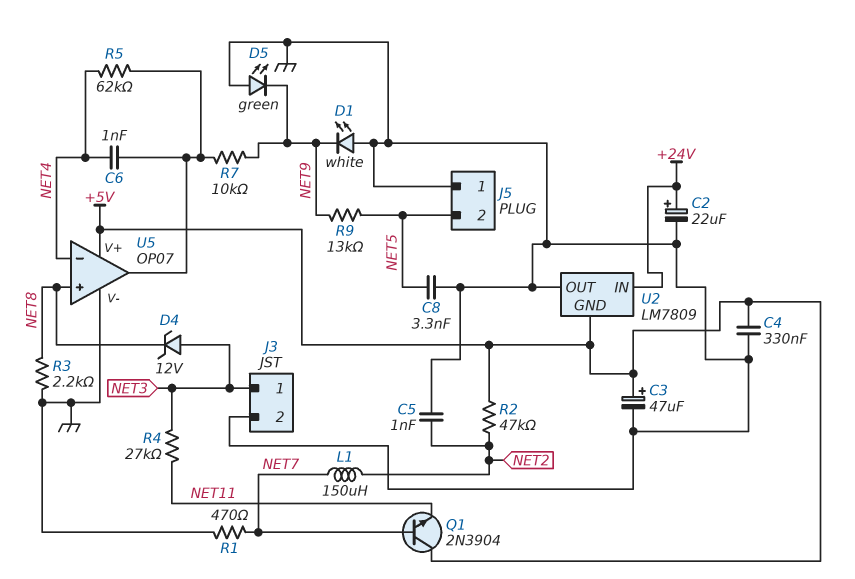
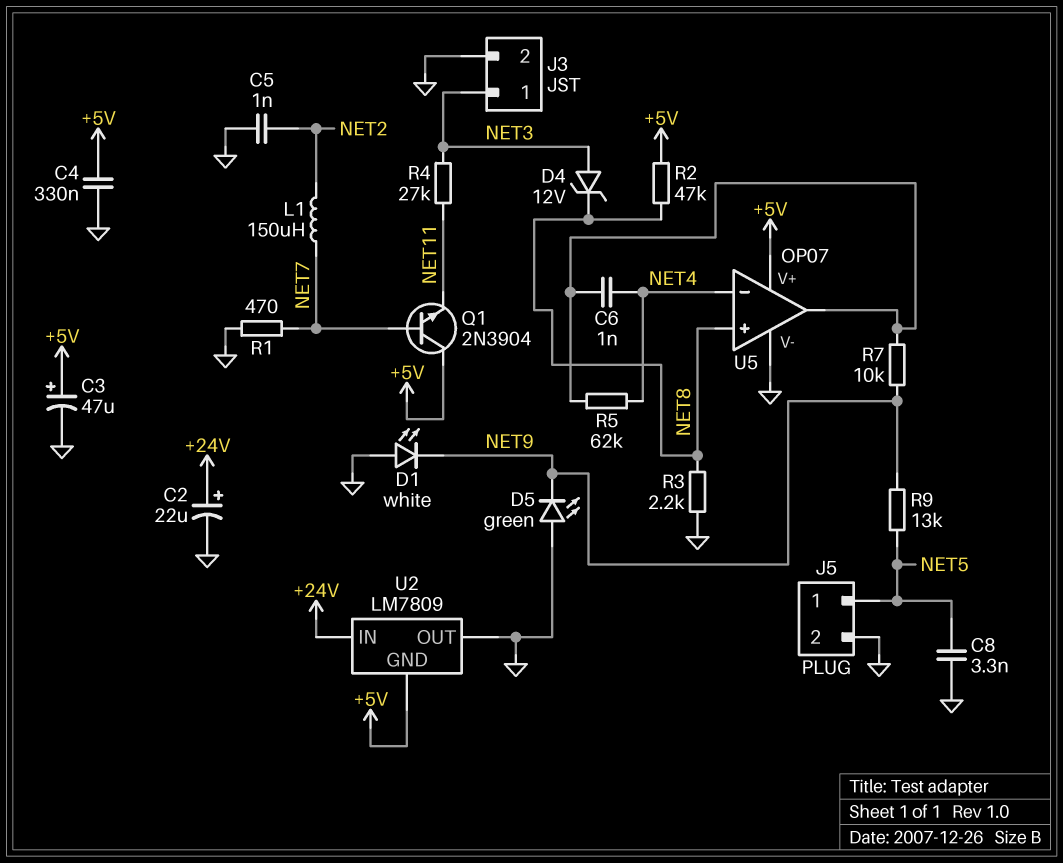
J5 pin 1: GND -> NET5
J5 pin 2: NET5 -> GND
R2: 47k (+5V, NET2) -> 47k (+5V, NET8)

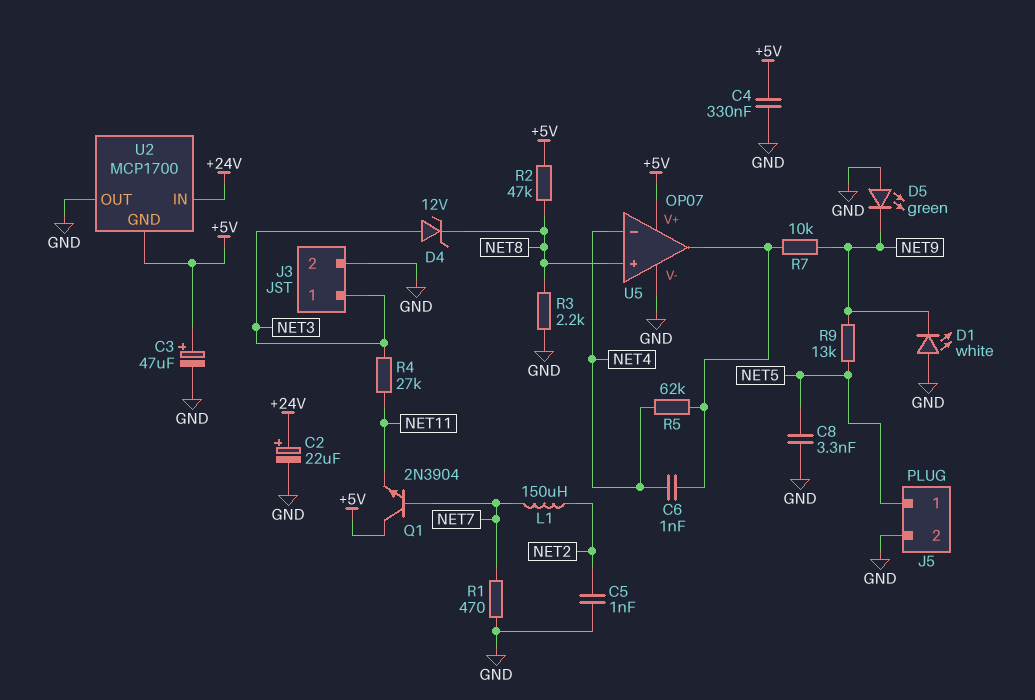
U2: LM7809 -> MCP1700

